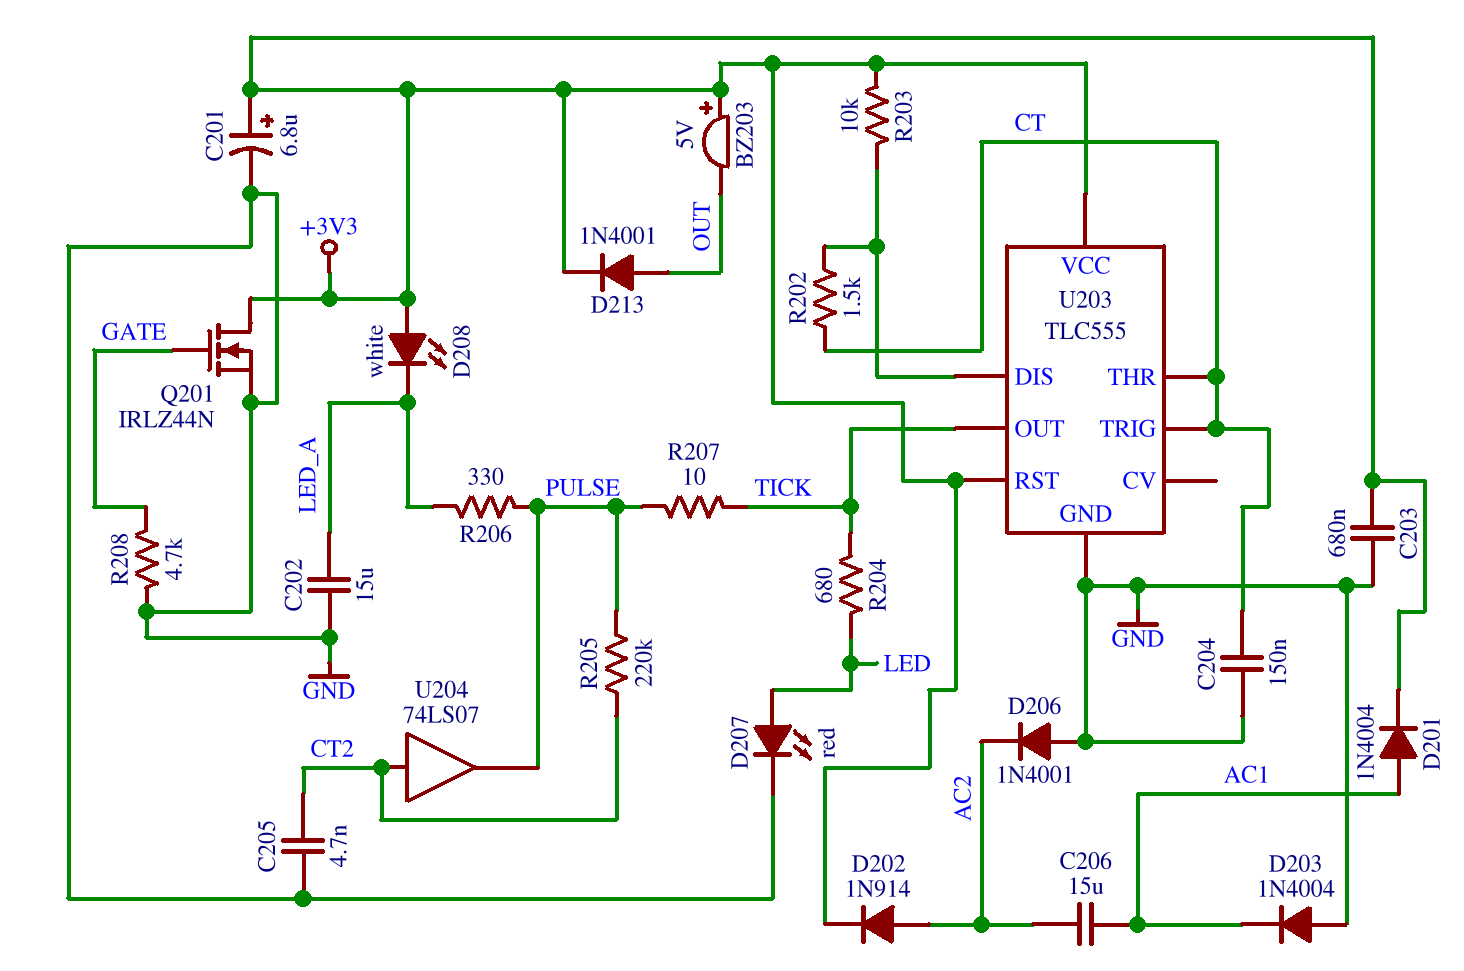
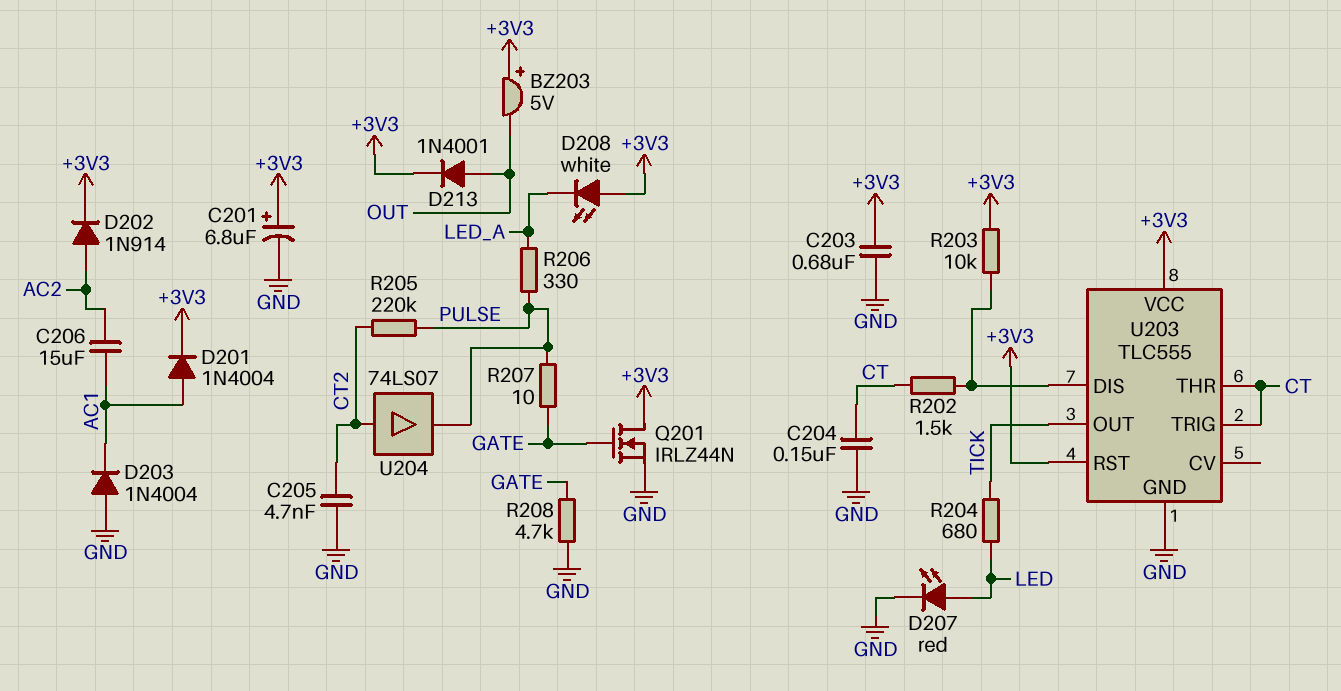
C202: 15uF (GND, LED_A) -> none
D206: diode 1N4001 (A GND, K AC2) -> none
R207: 10 (PULSE, TICK) -> 10 (GATE, PULSE)

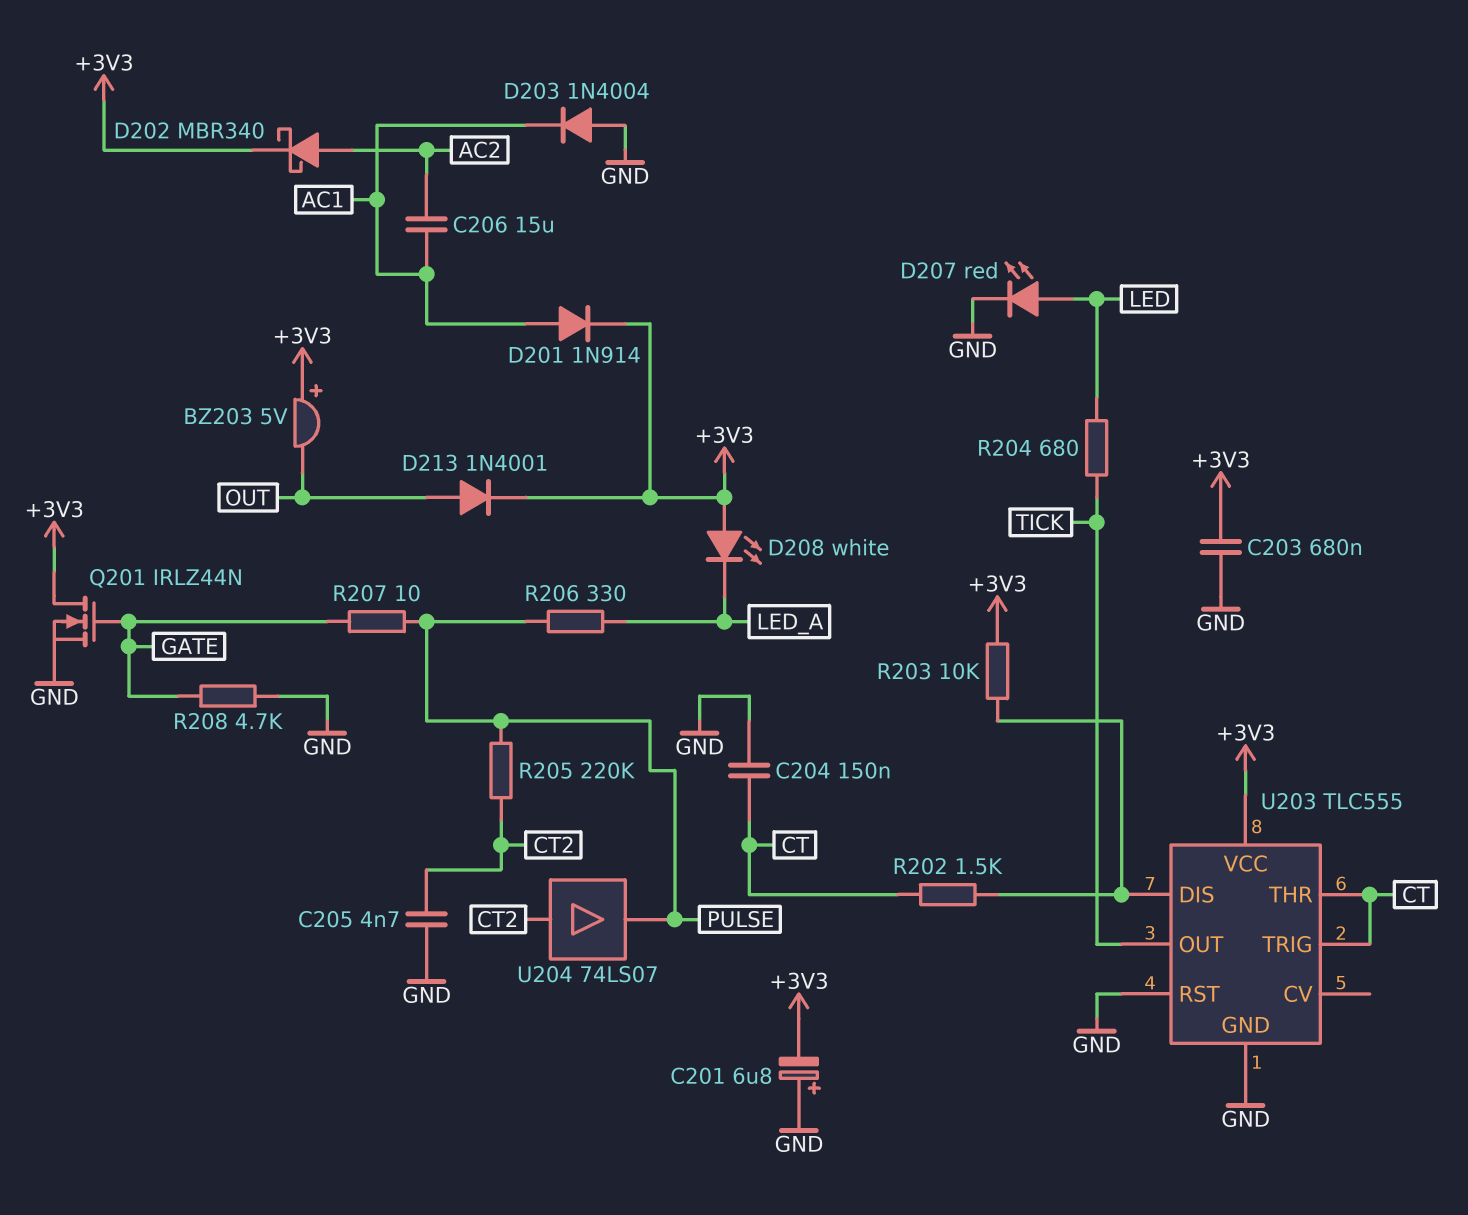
C201: 6.8uF (plus +3V3, minus GND) -> 6.8uF (plus GND, minus +3V3)
D201: diode 1N4004 (A AC1, K +3V3) -> diode 1N914 (A AC1, K +3V3)
D202: diode 1N914 (A AC2, K +3V3) -> schottky MBR340 (A AC2, K +3V3)
U203 pin RST: +3V3 -> GND

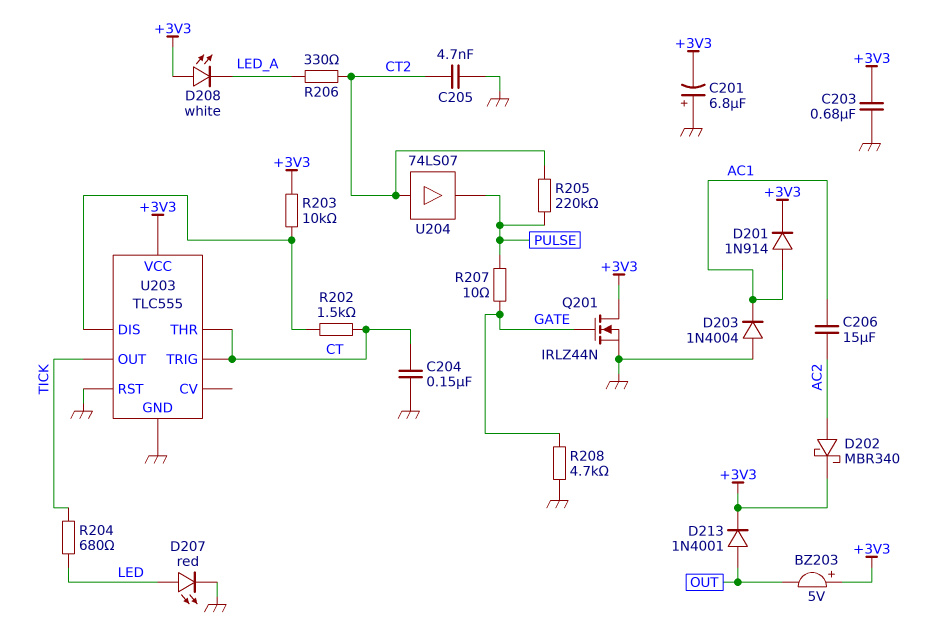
R206: 330 (LED_A, PULSE) -> 330 (CT2, LED_A)

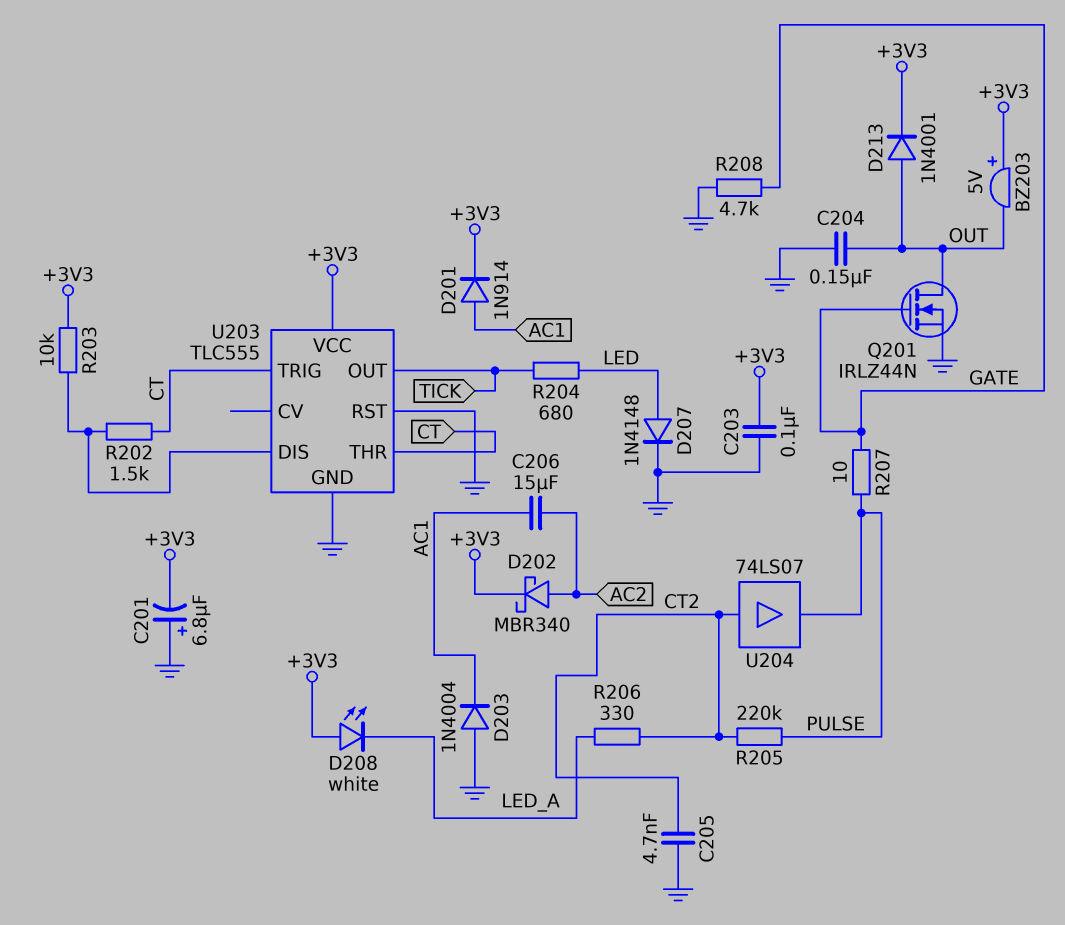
C203: 680nF (+3V3, GND) -> 100nF (+3V3, GND)
C204: 150nF (CT, GND) -> 150nF (GND, OUT)
D207: LED red (A LED, K GND) -> diode 1N4148 (A LED, K GND)
Q201: NMOS IRLZ44N (G GATE, D +3V3, S GND) -> NMOS IRLZ44N (G GATE, D OUT, S GND)

